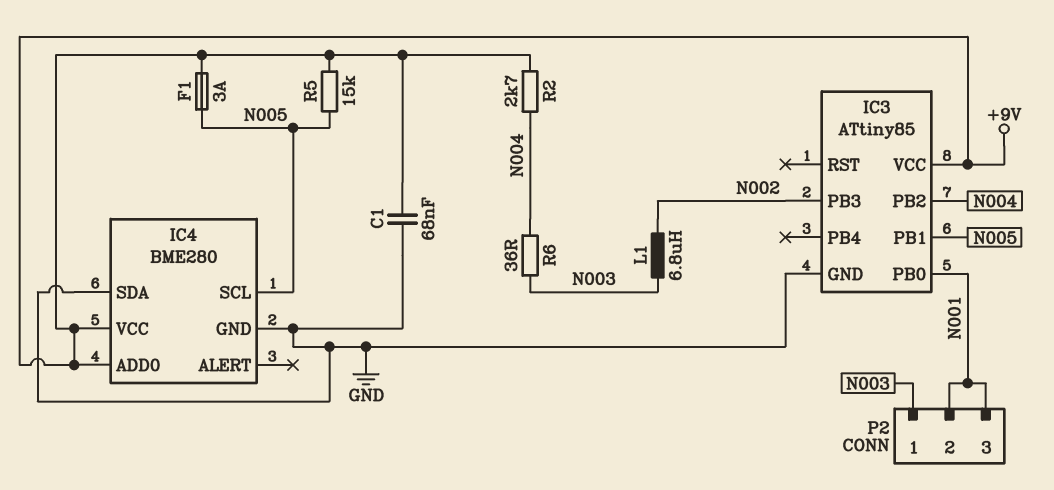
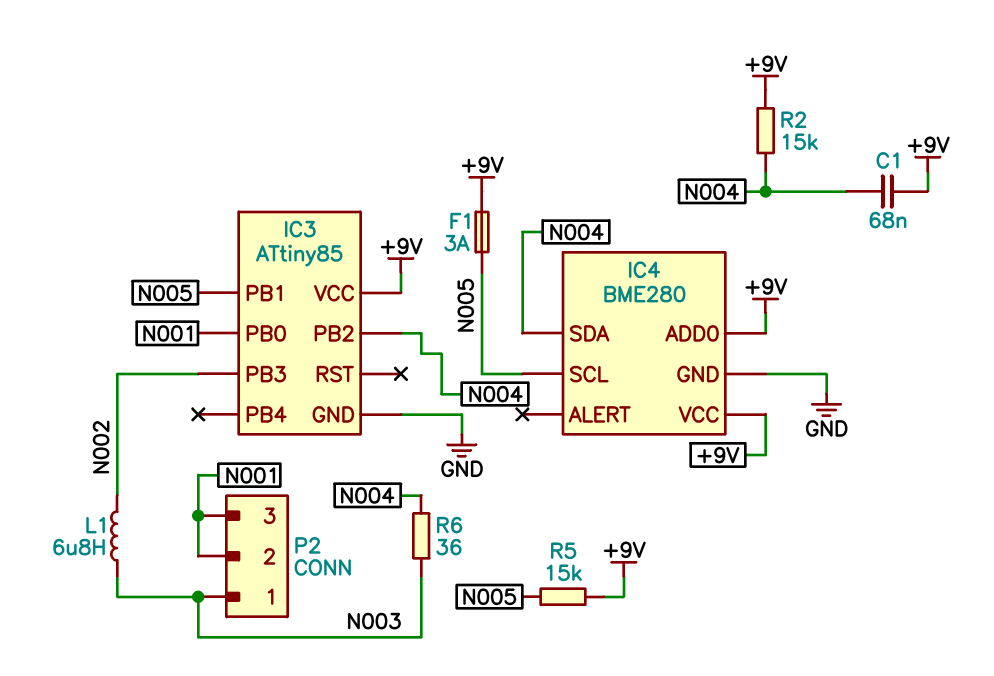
C1: 68nF (+9V, GND) -> 68nF (+9V, N004)
IC4 pin SDA: GND -> N004
R2: 2.7k (+9V, N004) -> 15k (+9V, N004)

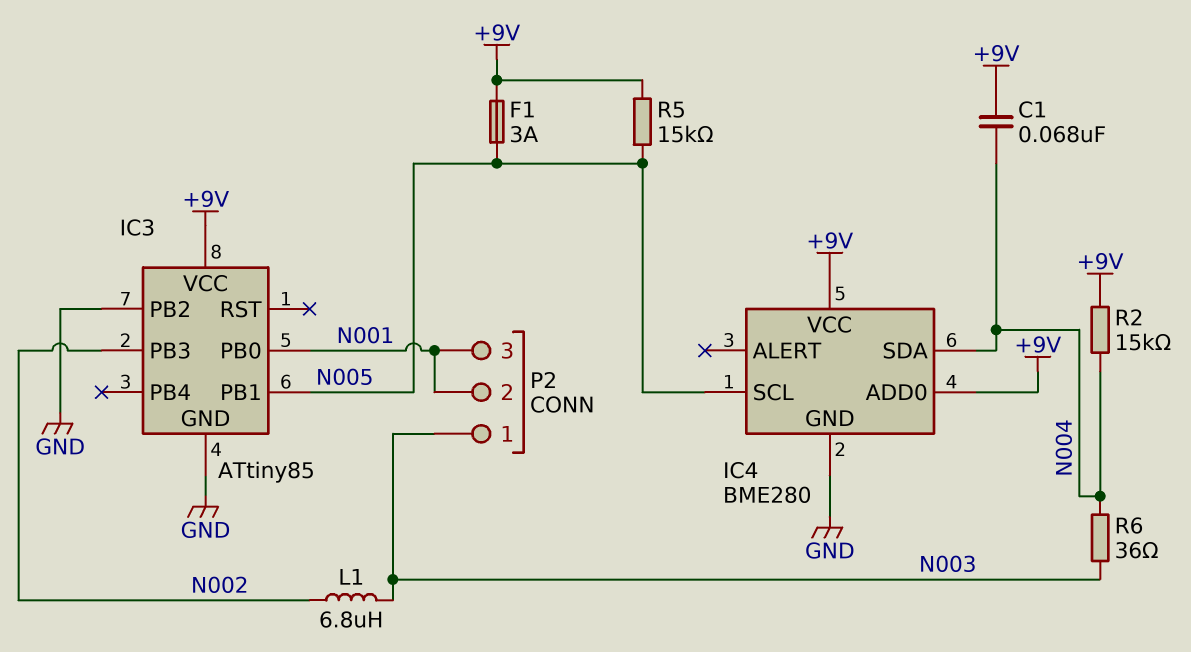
IC3 pin PB2: N004 -> GND

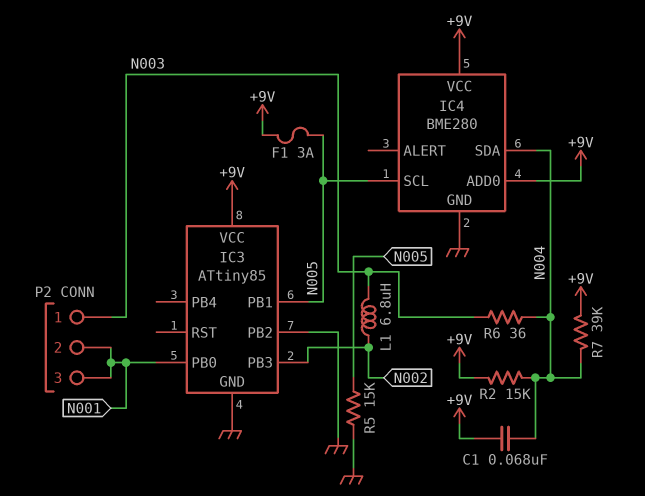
R5: 15k (+9V, N005) -> 15k (GND, N005)
R7: none -> 39k (+9V, N004)

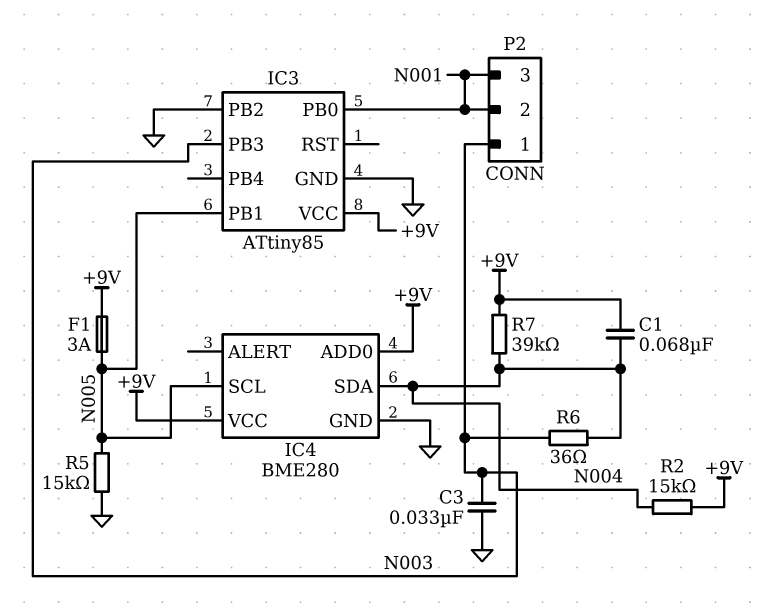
C3: none -> 33nF (GND, N003)
IC3 pin PB3: N002 -> N003
L1: 6.8uH (N002, N003) -> none

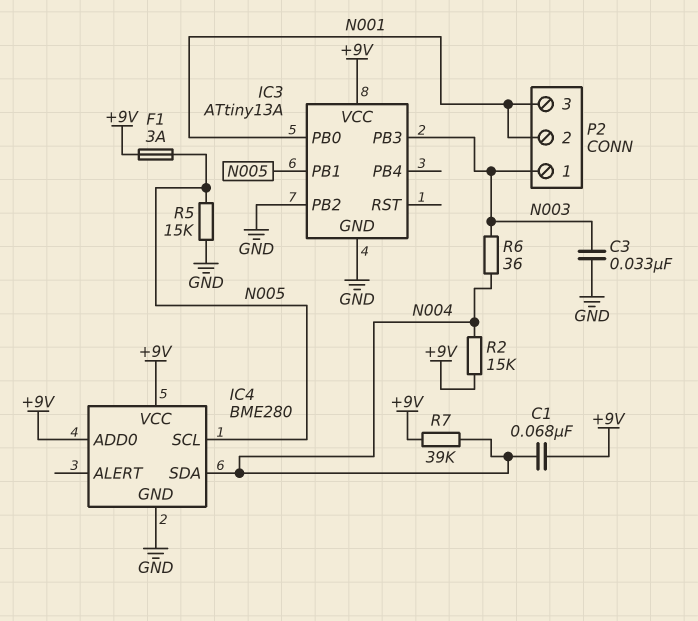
IC3: ATtiny85 -> ATtiny13A

